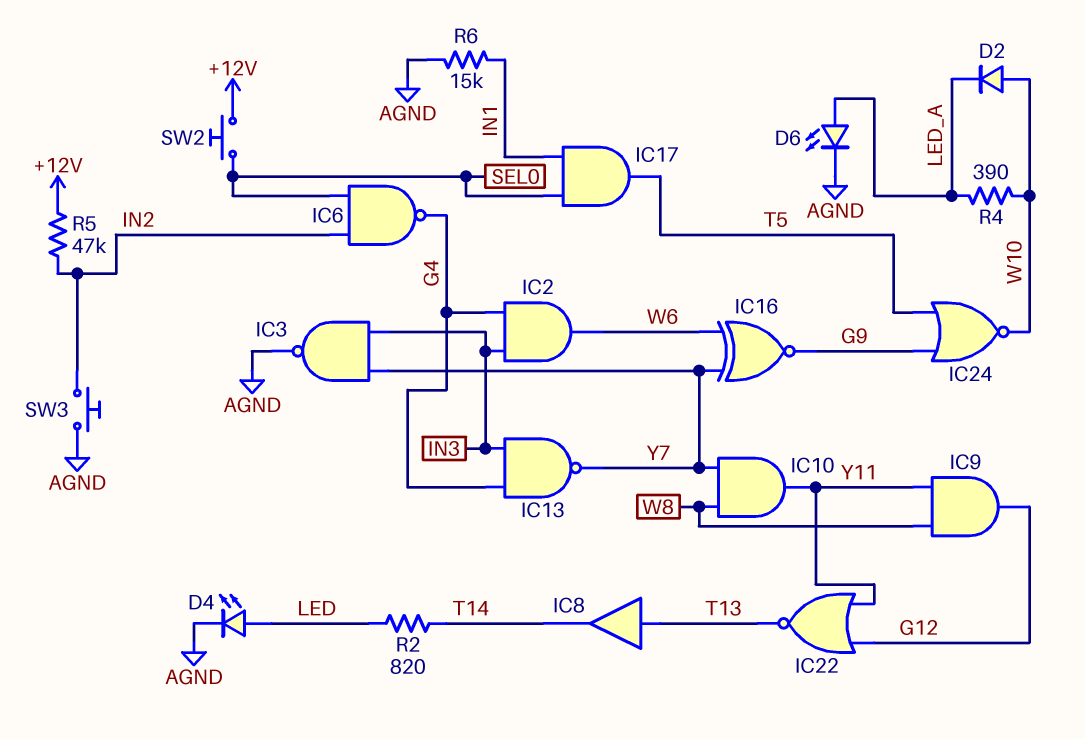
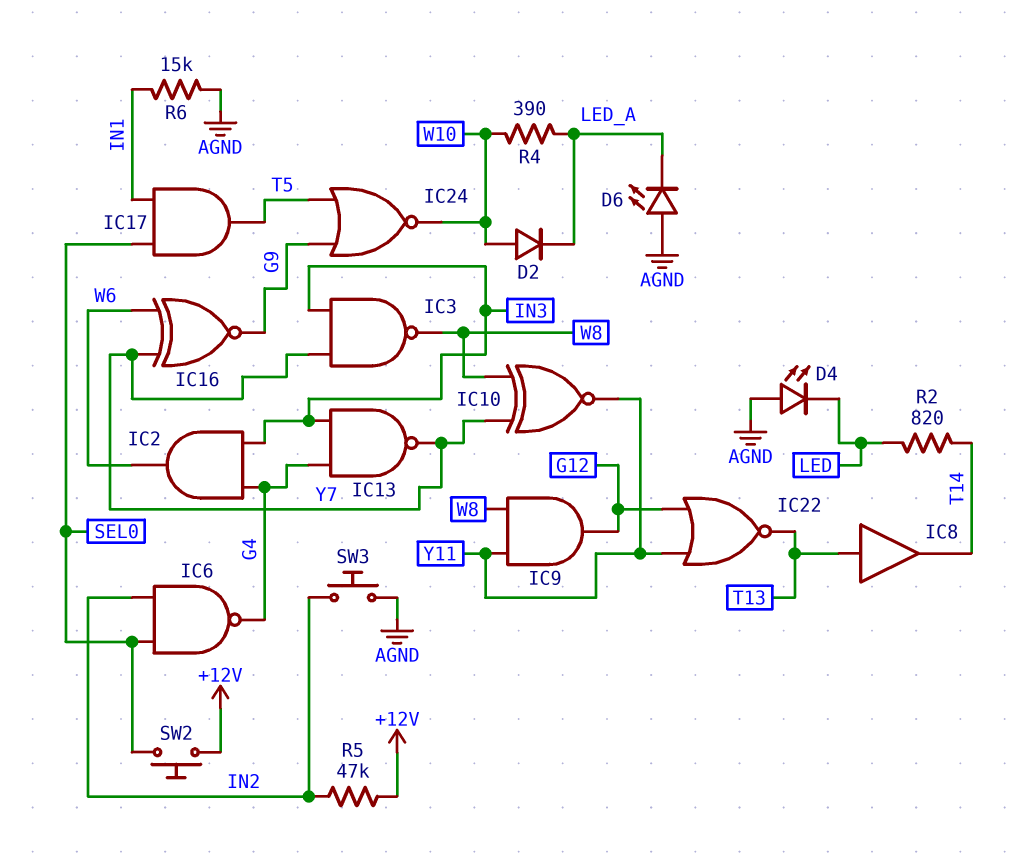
D4: LED (A LED, K AGND) -> LED (A AGND, K LED)
D6: LED (A LED_A, K AGND) -> LED (A AGND, K LED_A)
IC3: NAND (in IN3, in Y7, out AGND) -> NAND (in IN3, in Y7, out W8)
IC10: AND (in W8, in Y7, out Y11) -> XNOR (in W8, in Y7, out Y11)

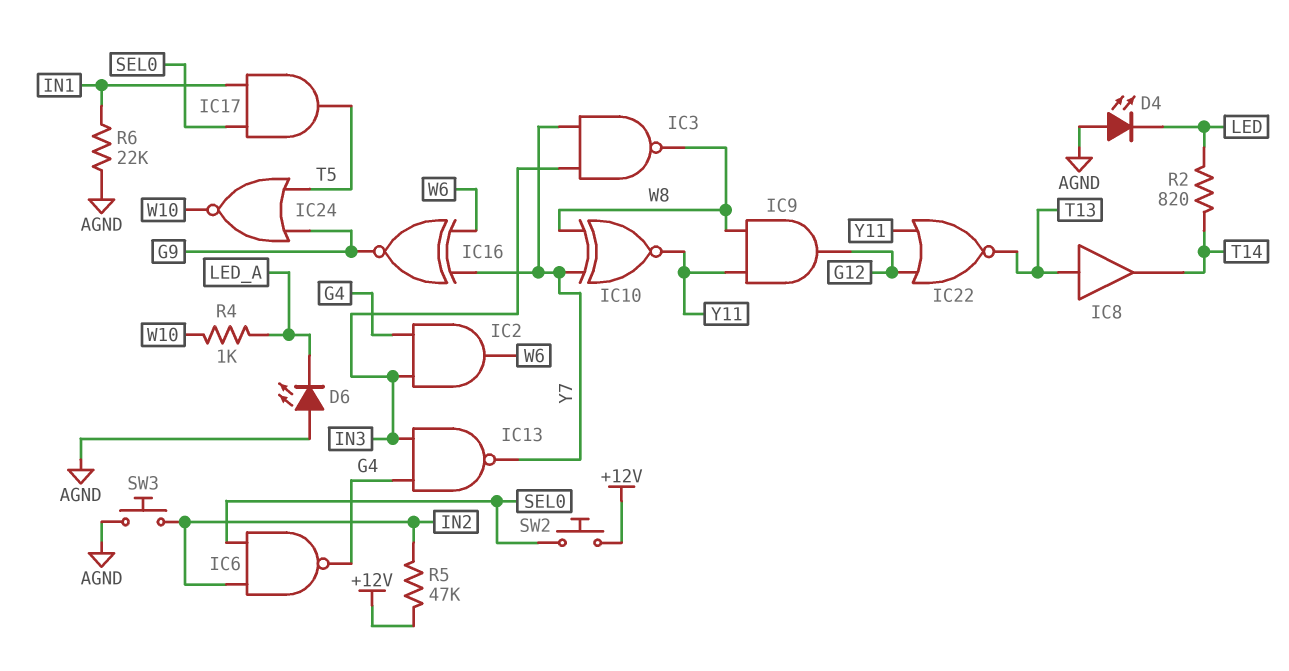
D2: diode (A W10, K LED_A) -> none
R4: 390 (LED_A, W10) -> 1k (LED_A, W10)
R6: 15k (AGND, IN1) -> 22k (AGND, IN1)

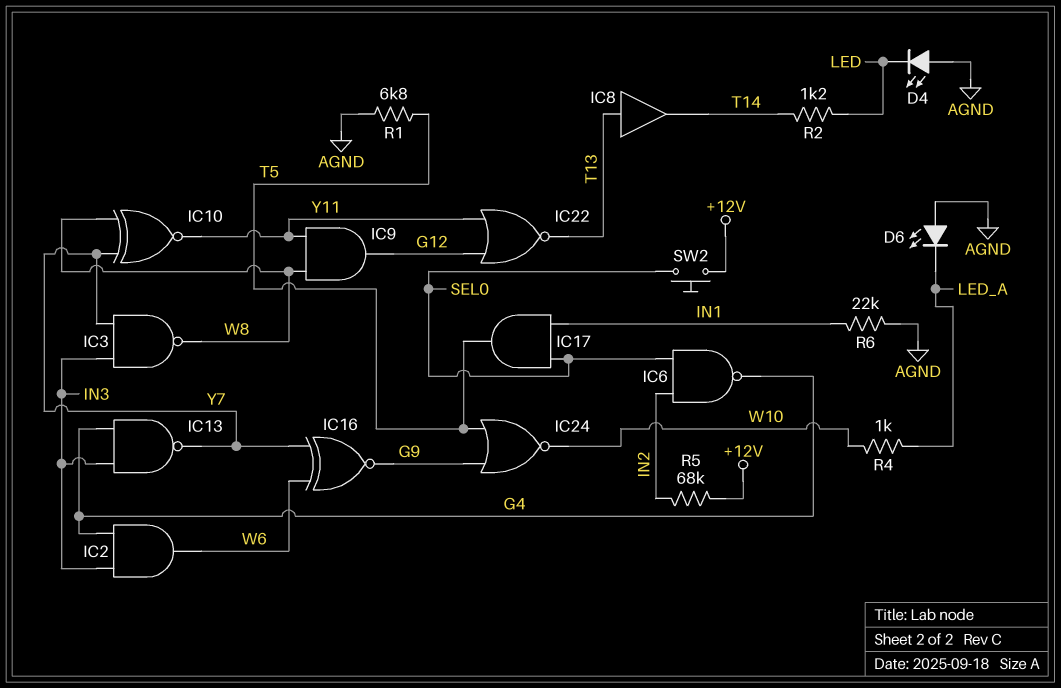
R1: none -> 6.8k (AGND, T5)
R2: 820 (LED, T14) -> 1.2k (LED, T14)
R5: 47k (+12V, IN2) -> 68k (+12V, IN2)
SW3: button (AGND, IN2) -> none

